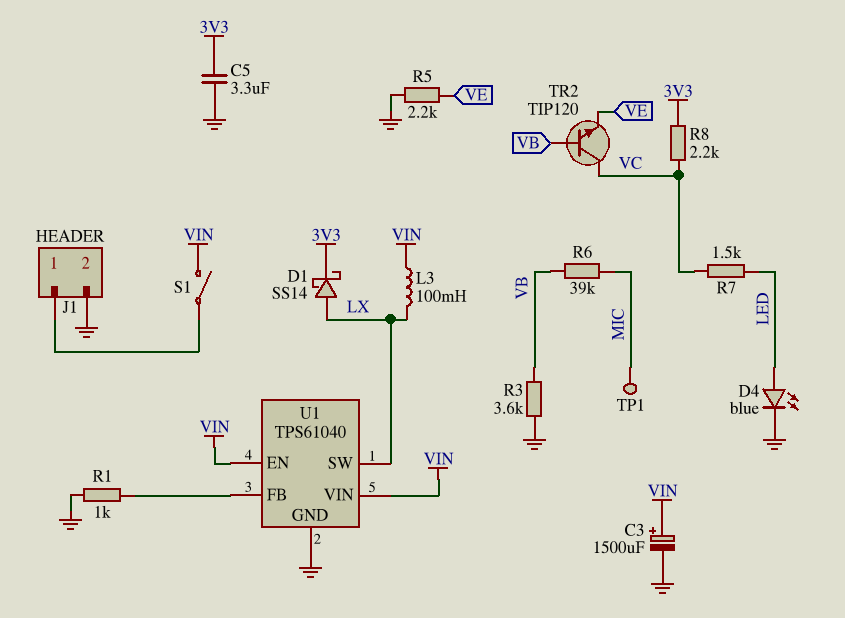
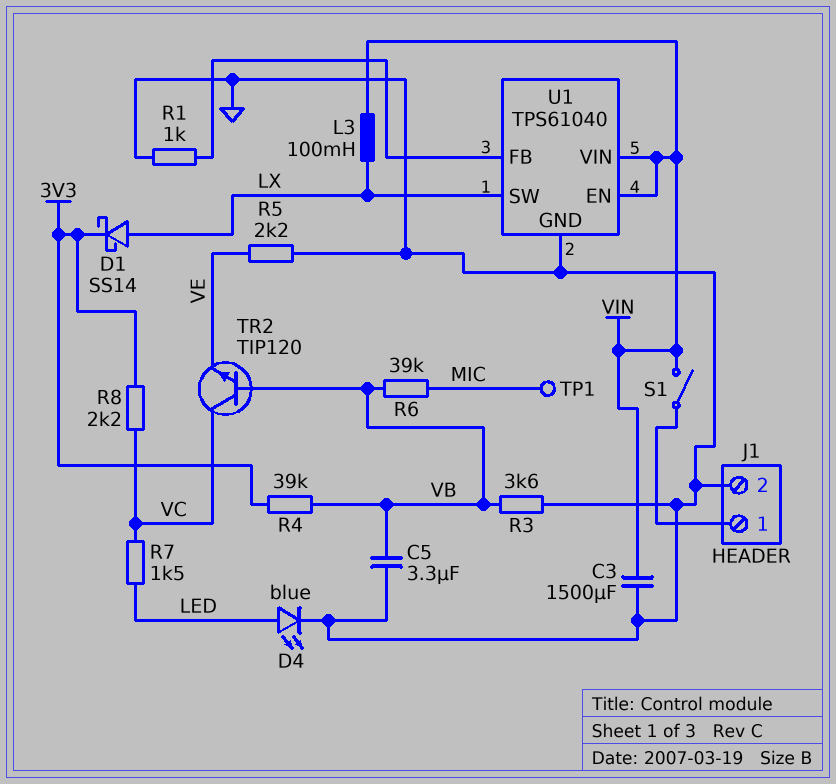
C3: 1500uF (plus VIN, minus GND) -> 1500uF (GND, VIN)
C5: 3.3uF (3V3, GND) -> 3.3uF (GND, VB)
R4: none -> 39k (3V3, VB)

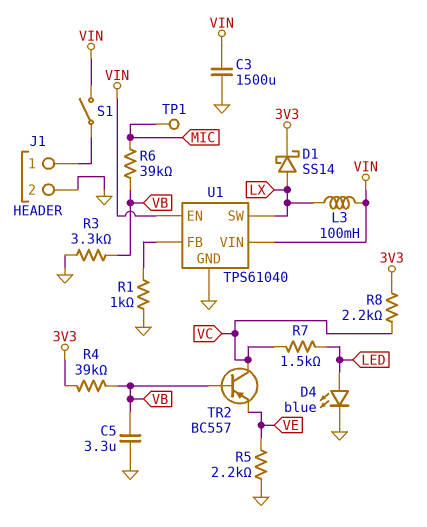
R3: 3.6k (GND, VB) -> 3.3k (GND, VB)
TR2: NPN TIP120 (B VB, C VC, E VE) -> PNP BC557 (B VB, C VC, E VE)

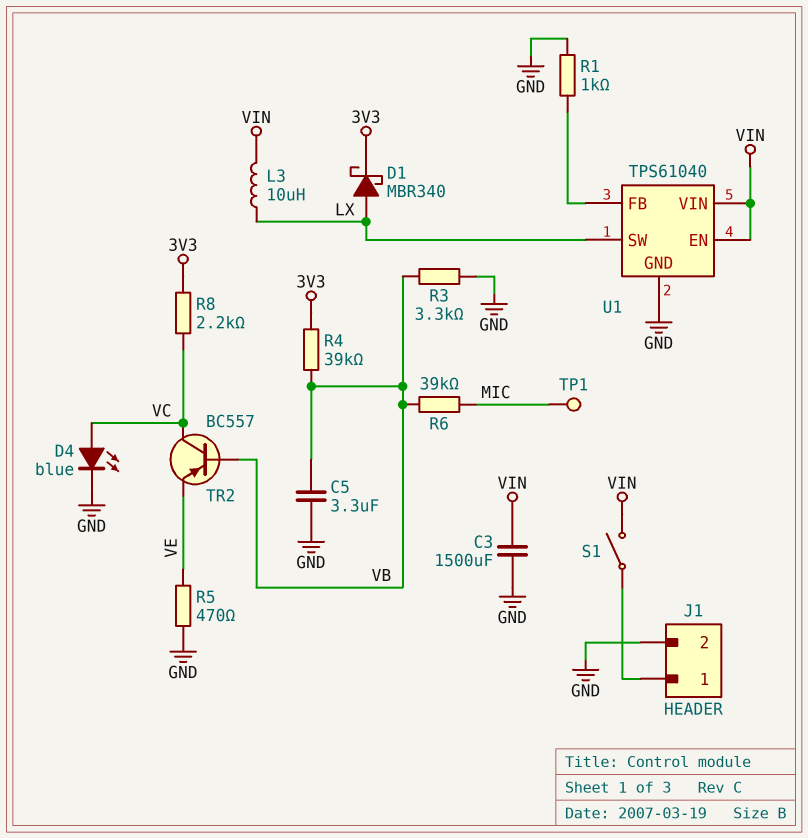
D1: schottky SS14 (A LX, K 3V3) -> schottky MBR340 (A LX, K 3V3)
D4: LED blue (A LED, K GND) -> LED blue (A VC, K GND)
L3: 100mH (LX, VIN) -> 10uH (LX, VIN)
R5: 2.2k (GND, VE) -> 470 (GND, VE)
R7: 1.5k (LED, VC) -> none

